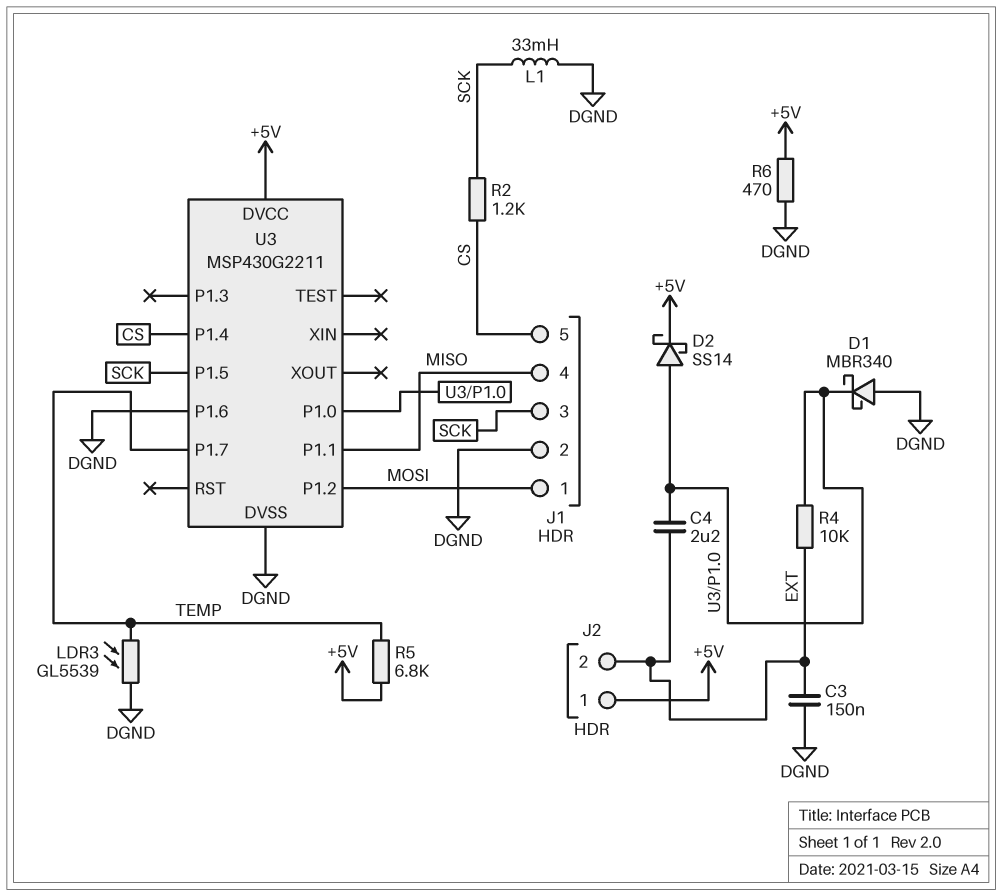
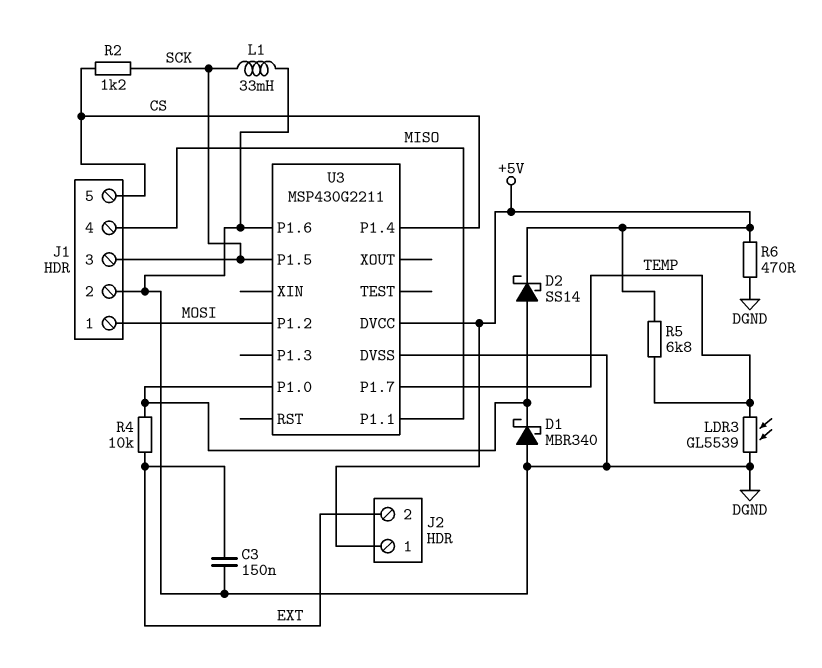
C4: 2.2uF (EXT, U3/P1.0) -> none

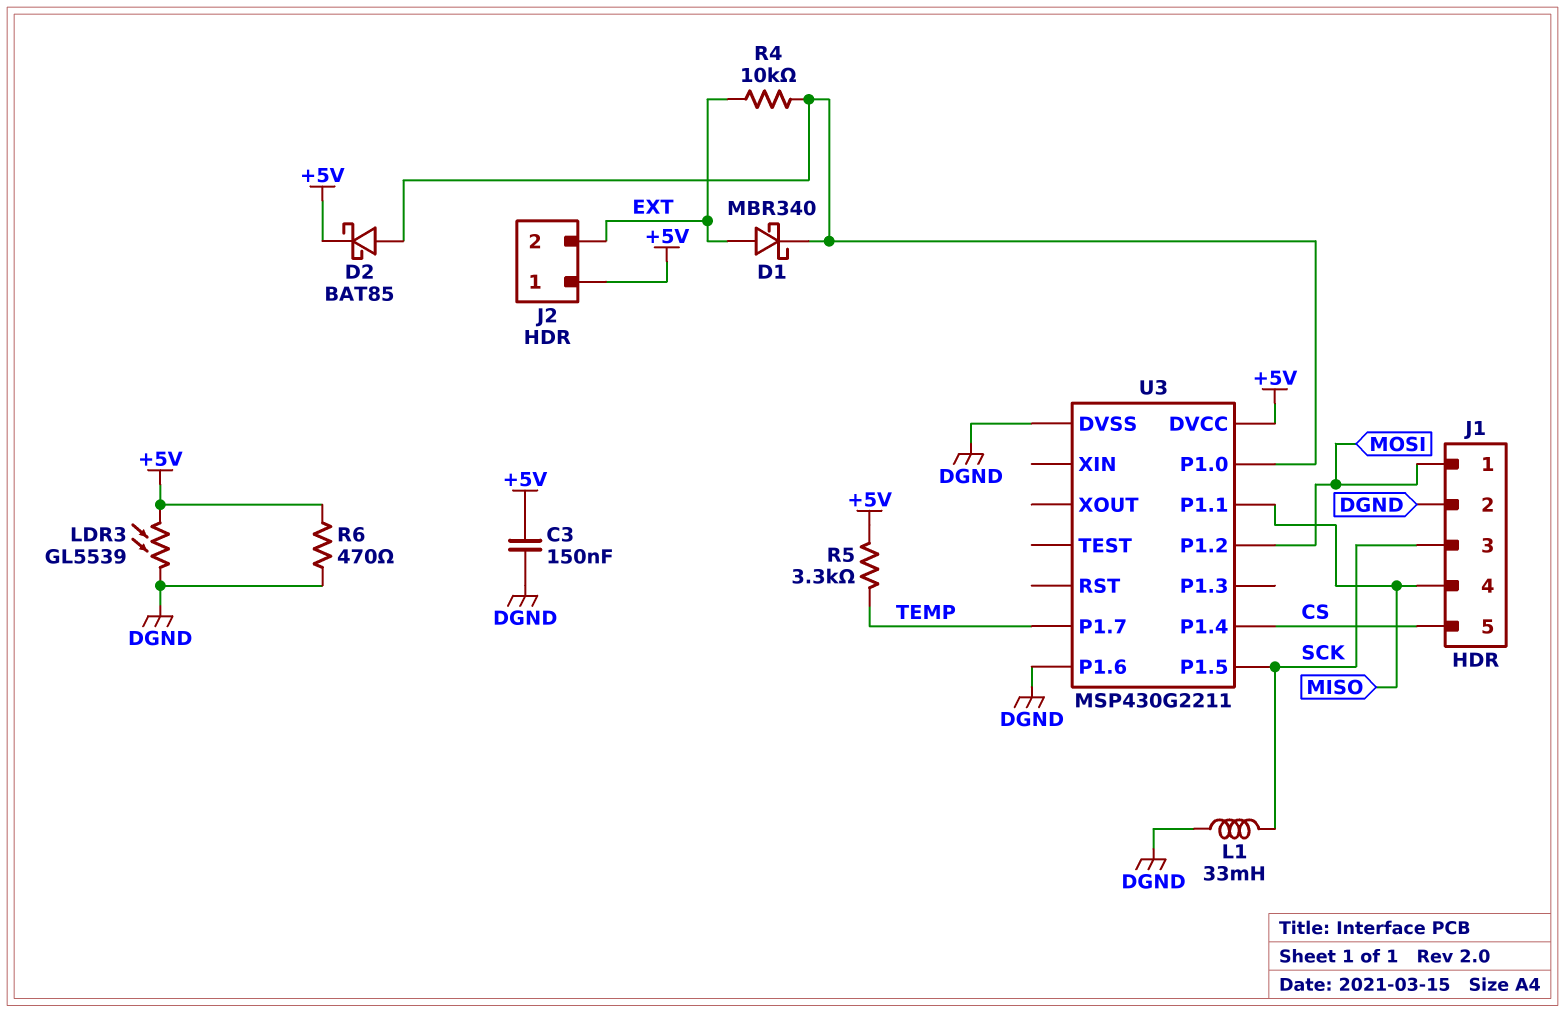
C3: 150nF (DGND, EXT) -> 150nF (+5V, DGND)
D1: schottky MBR340 (A DGND, K U3/P1.0) -> schottky MBR340 (A EXT, K U3/P1.0)
D2: schottky SS14 (A U3/P1.0, K +5V) -> schottky BAT85 (A U3/P1.0, K +5V)
LDR3: GL5539 (DGND, TEMP) -> GL5539 (+5V, DGND)
R2: 1.2k (CS, SCK) -> none
R5: 6.8k (+5V, TEMP) -> 3.3k (+5V, TEMP)

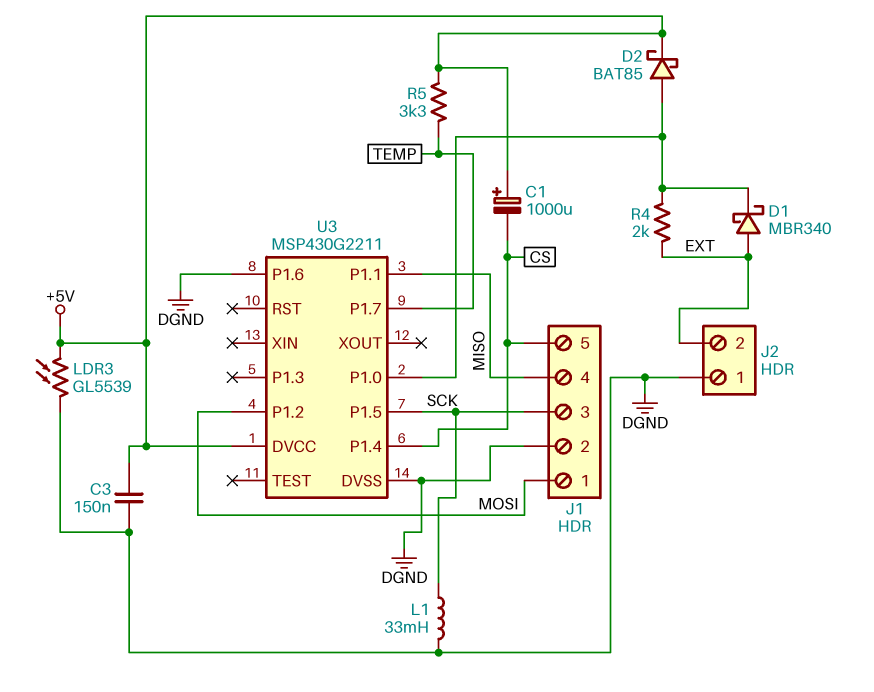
C1: none -> 1000uF (plus +5V, minus CS)
J2 pin 1: +5V -> DGND
R4: 10k (EXT, U3/P1.0) -> 2k (EXT, U3/P1.0)
R6: 470 (+5V, DGND) -> none

